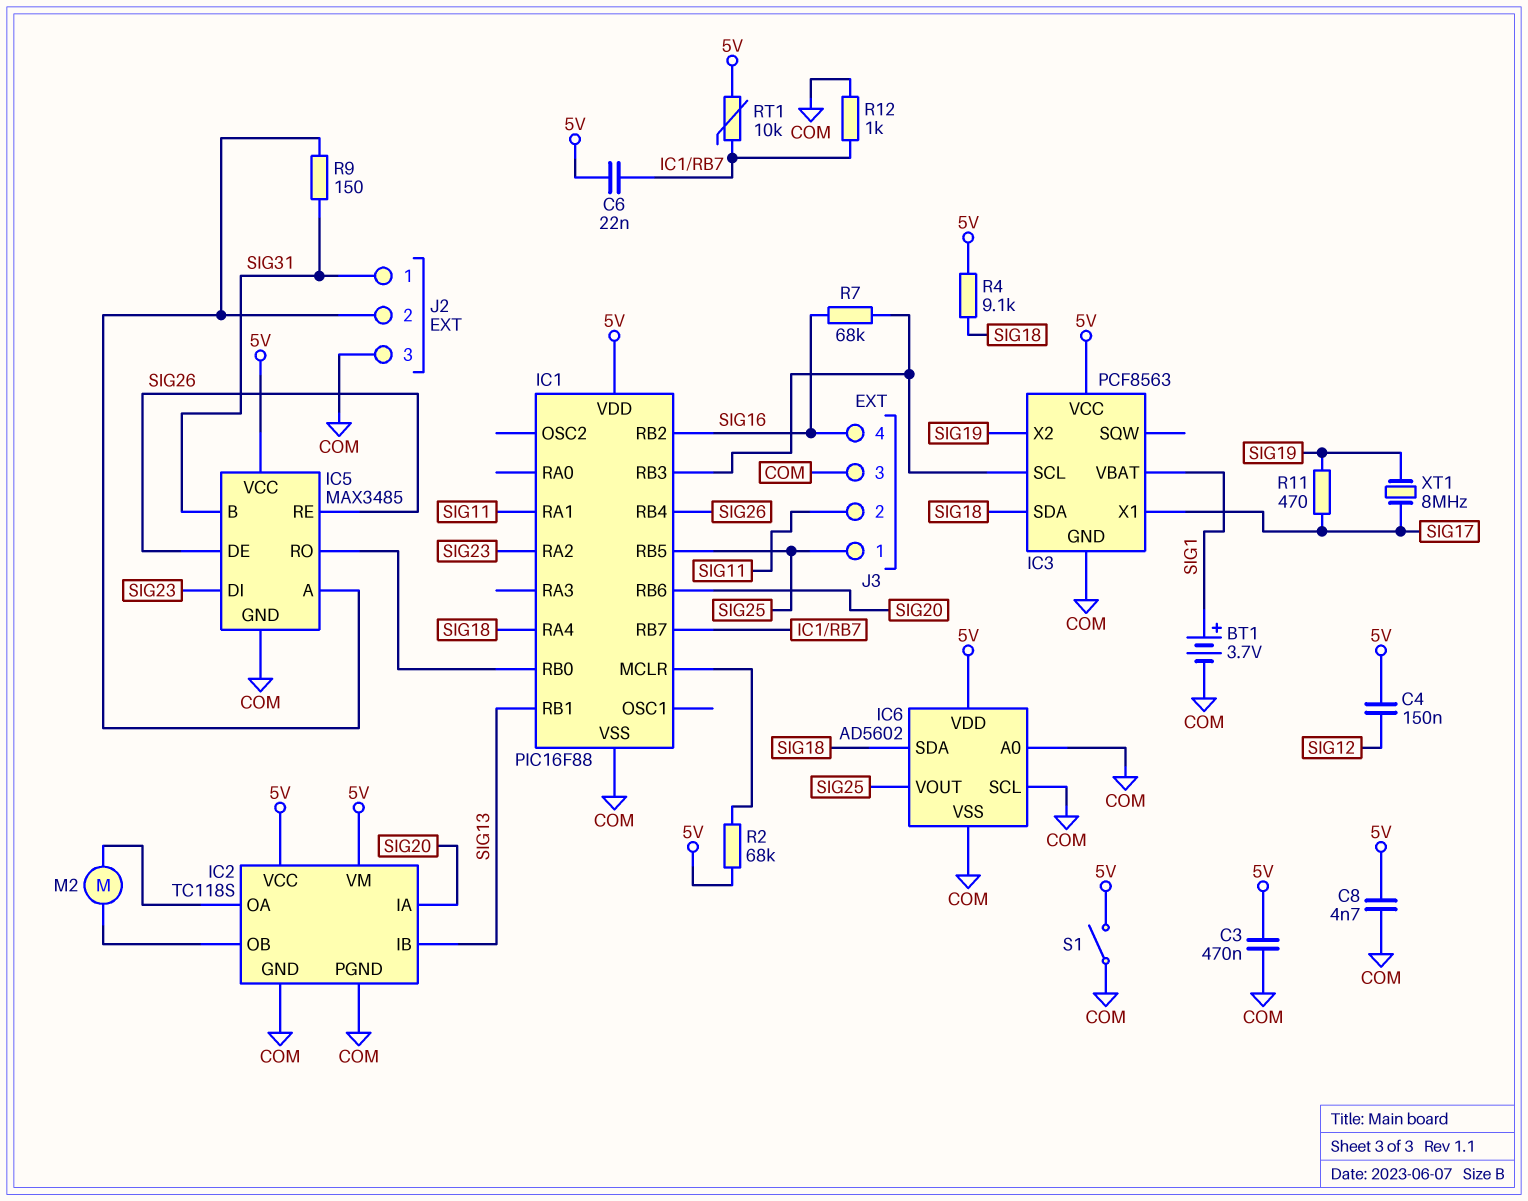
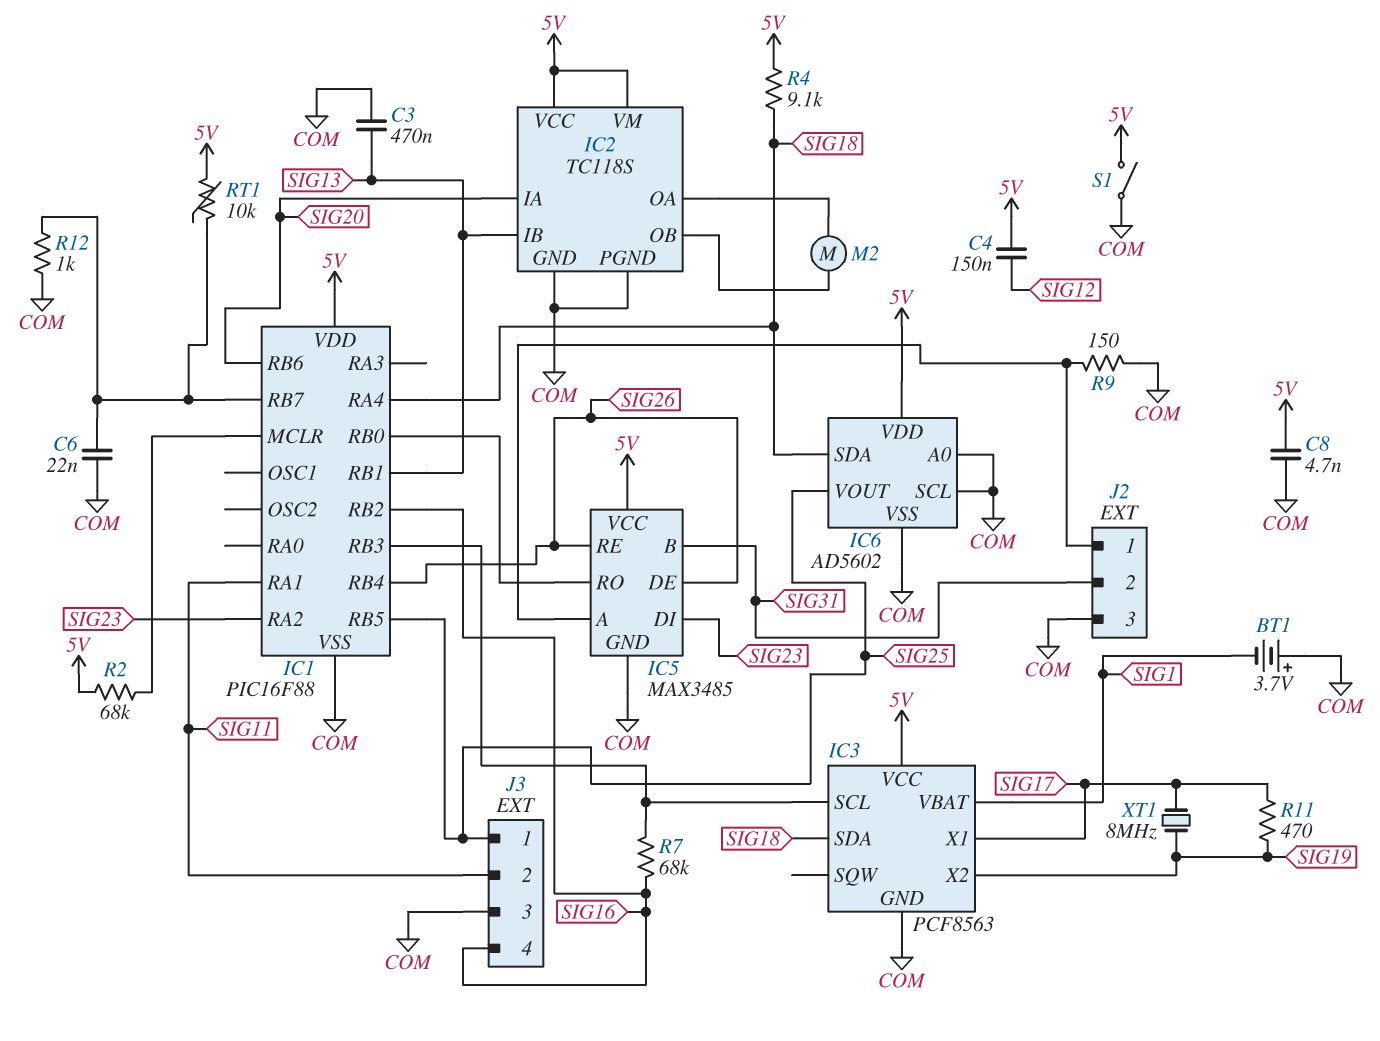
BT1: 3.7V (plus SIG1, minus COM) -> 3.7V (plus COM, minus SIG1)
C3: 470nF (5V, COM) -> 470nF (COM, SIG13)
C6: 22nF (5V, IC1/RB7) -> 22nF (COM, IC1/RB7)
J2 pin 1: SIG31 -> IC5/A
J2 pin 2: IC5/A -> SIG31
R9: 150 (IC5/A, SIG31) -> 150 (COM, IC5/A)

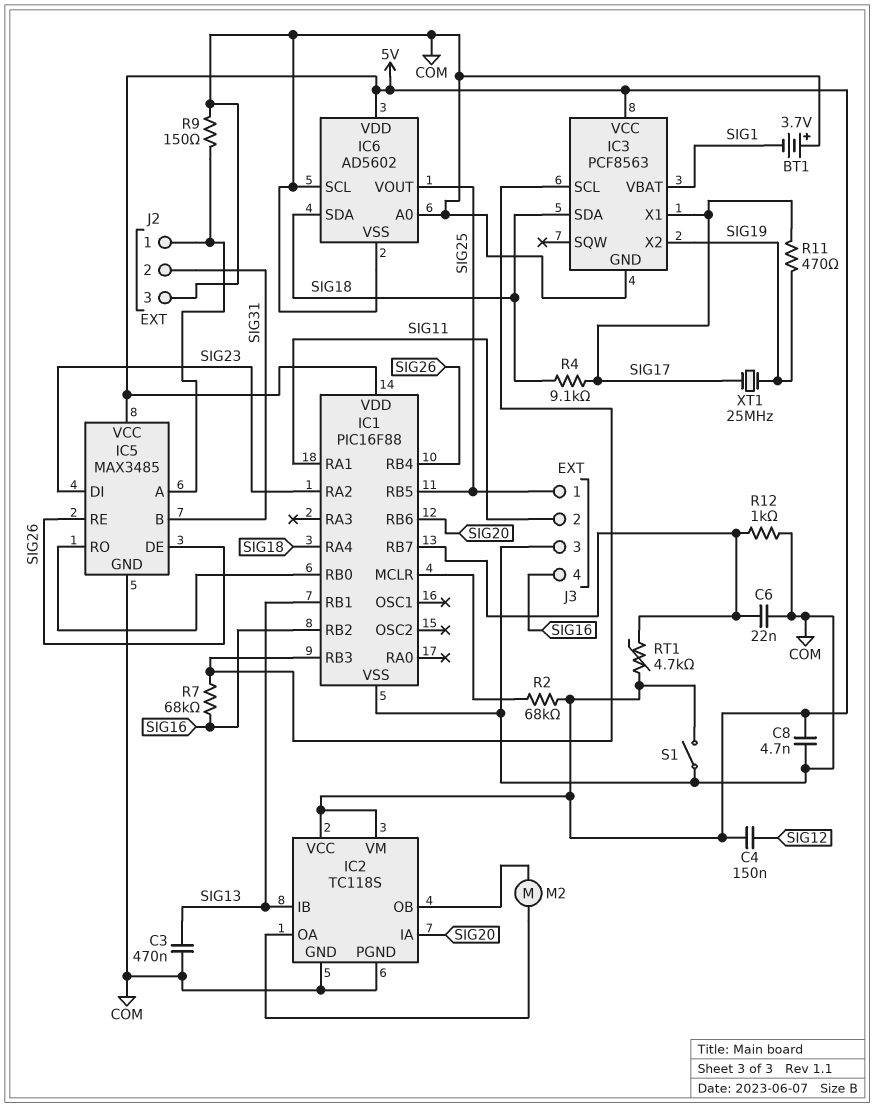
R4: 9.1k (5V, SIG18) -> 9.1k (SIG17, SIG18)
RT1: 10k (5V, IC1/RB7) -> 4.7k (5V, IC1/RB7)
XT1: 8MHz (SIG17, SIG19) -> 25MHz (SIG17, SIG19)

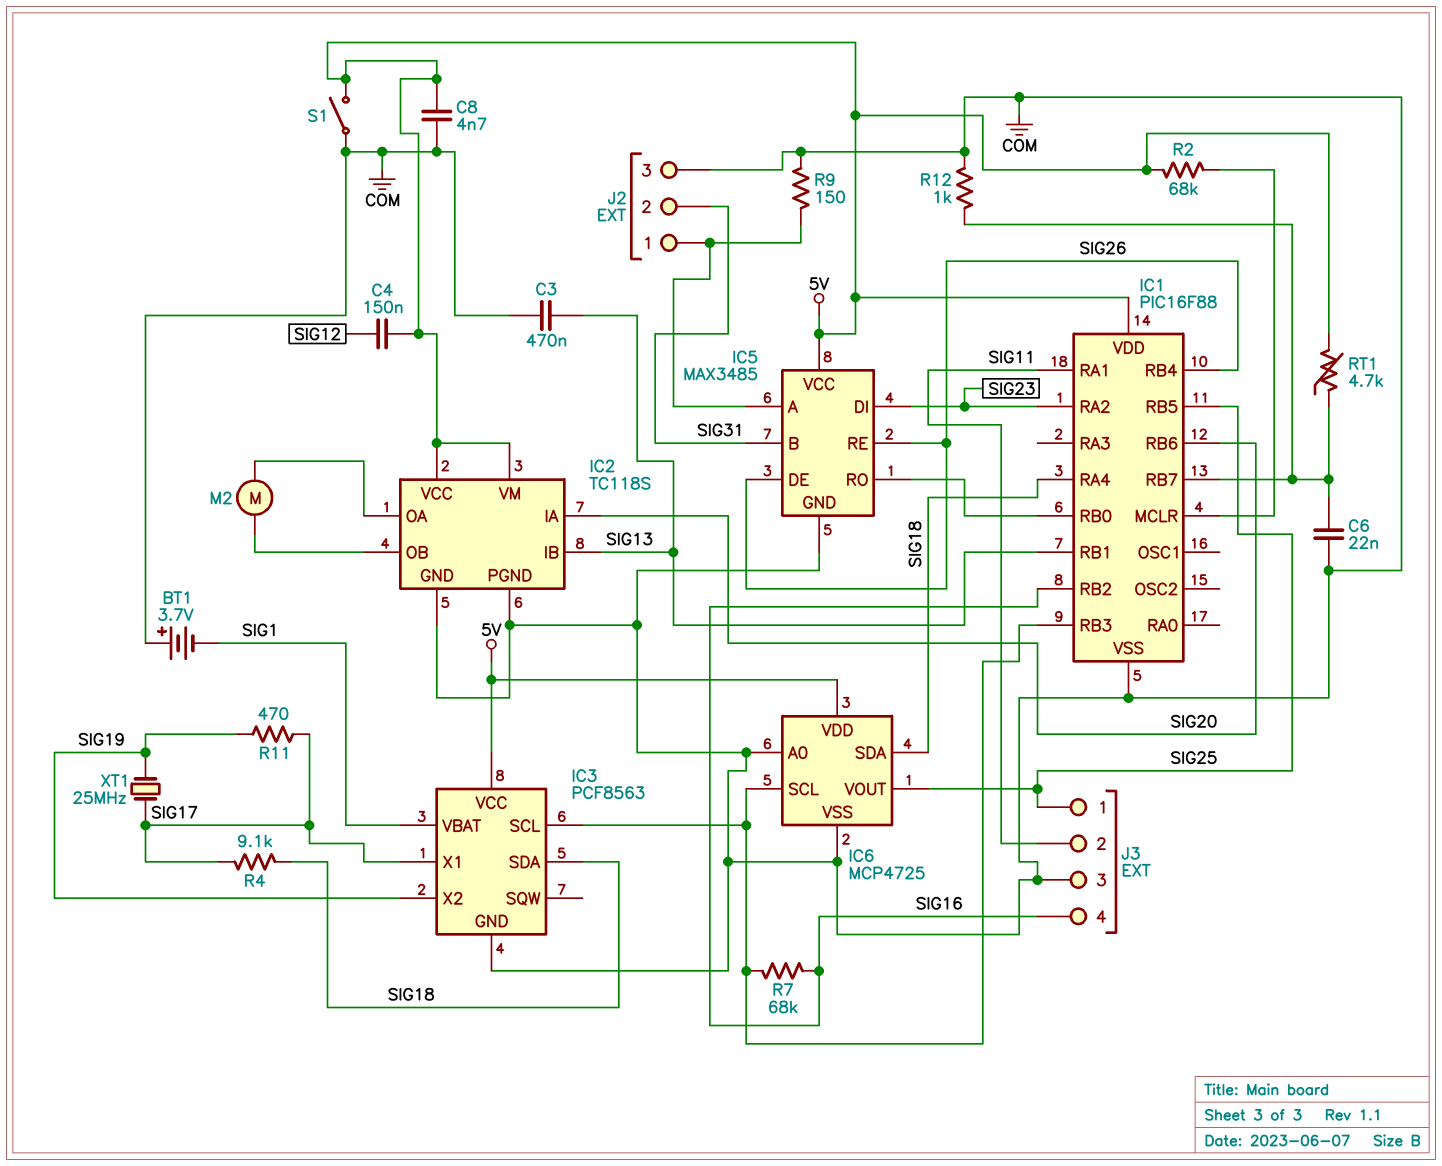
IC6: AD5602 -> MCP4725
IC6 pin SCL: COM -> IC1/RB3

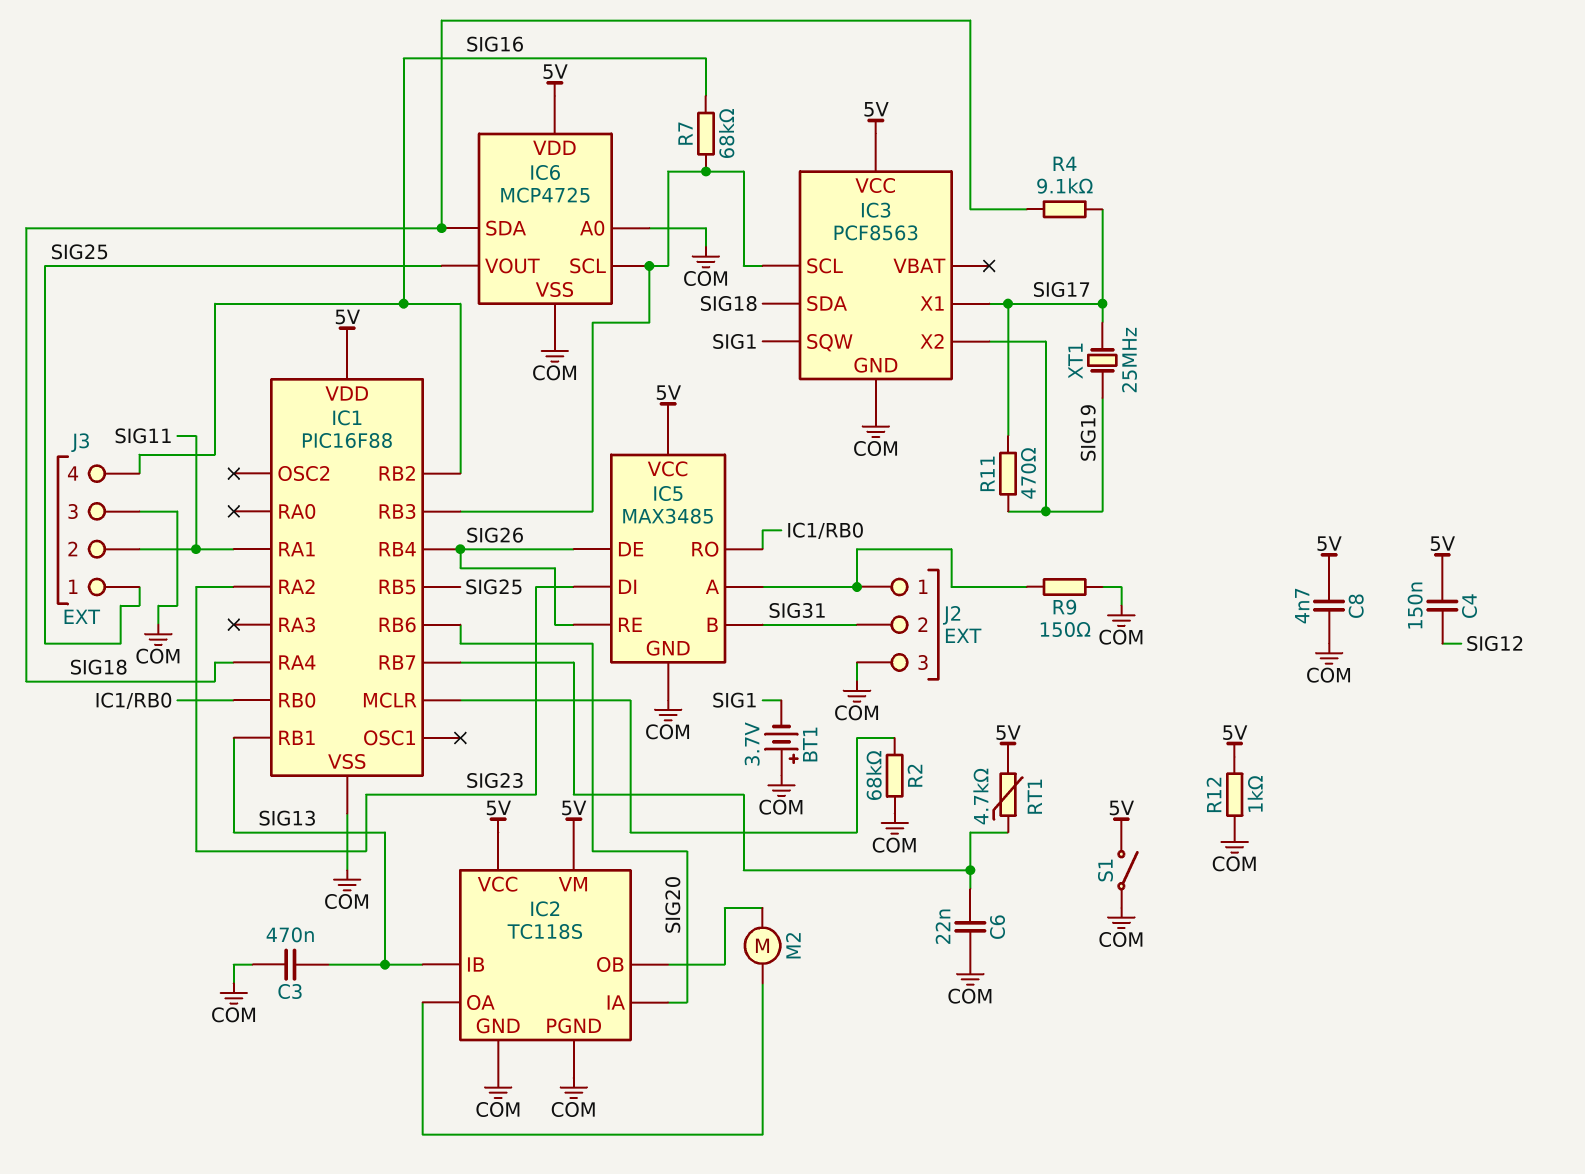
IC3 pin SQW: none -> SIG1
IC3 pin VBAT: SIG1 -> none
R2: 68k (5V, IC1/MCLR) -> 68k (COM, IC1/MCLR)
R12: 1k (COM, IC1/RB7) -> 1k (5V, COM)

